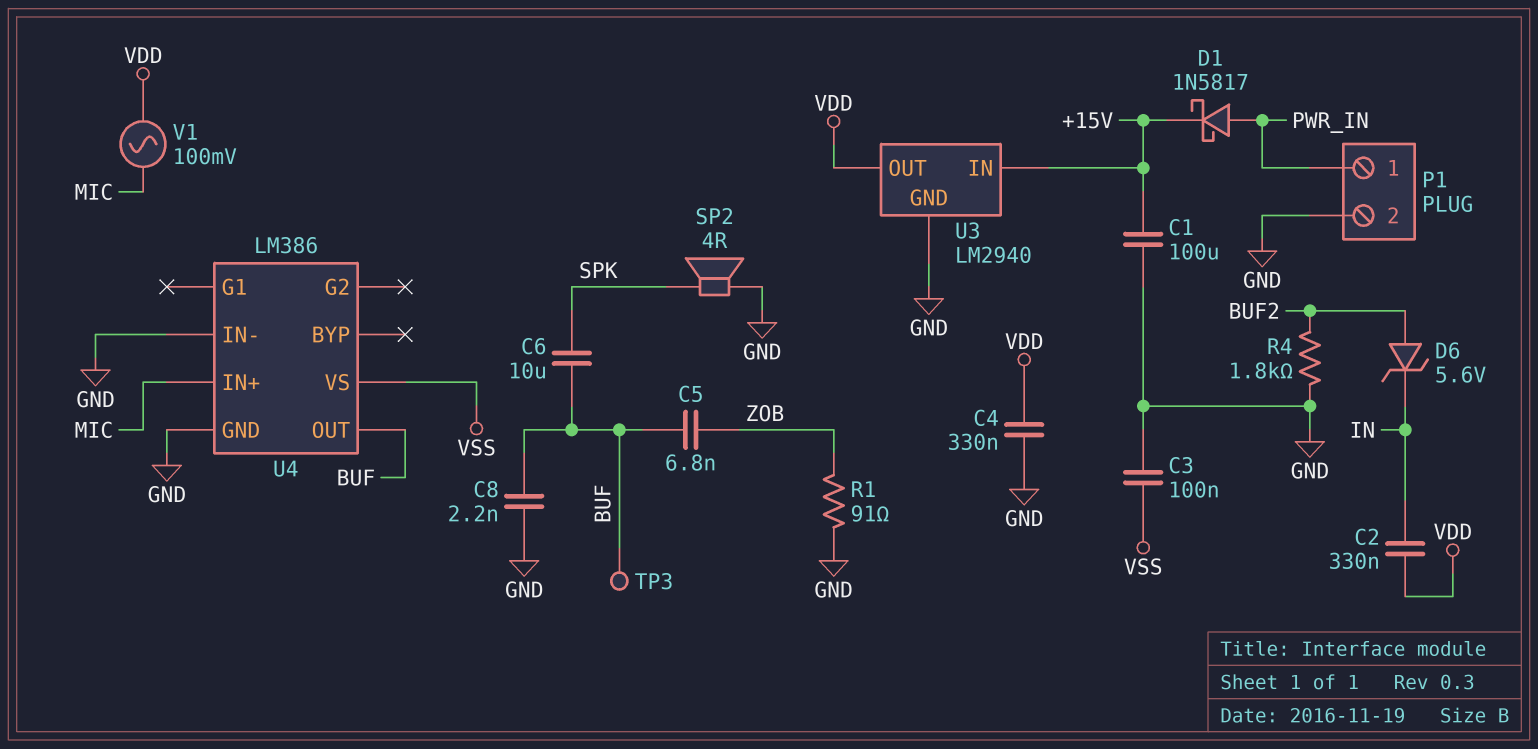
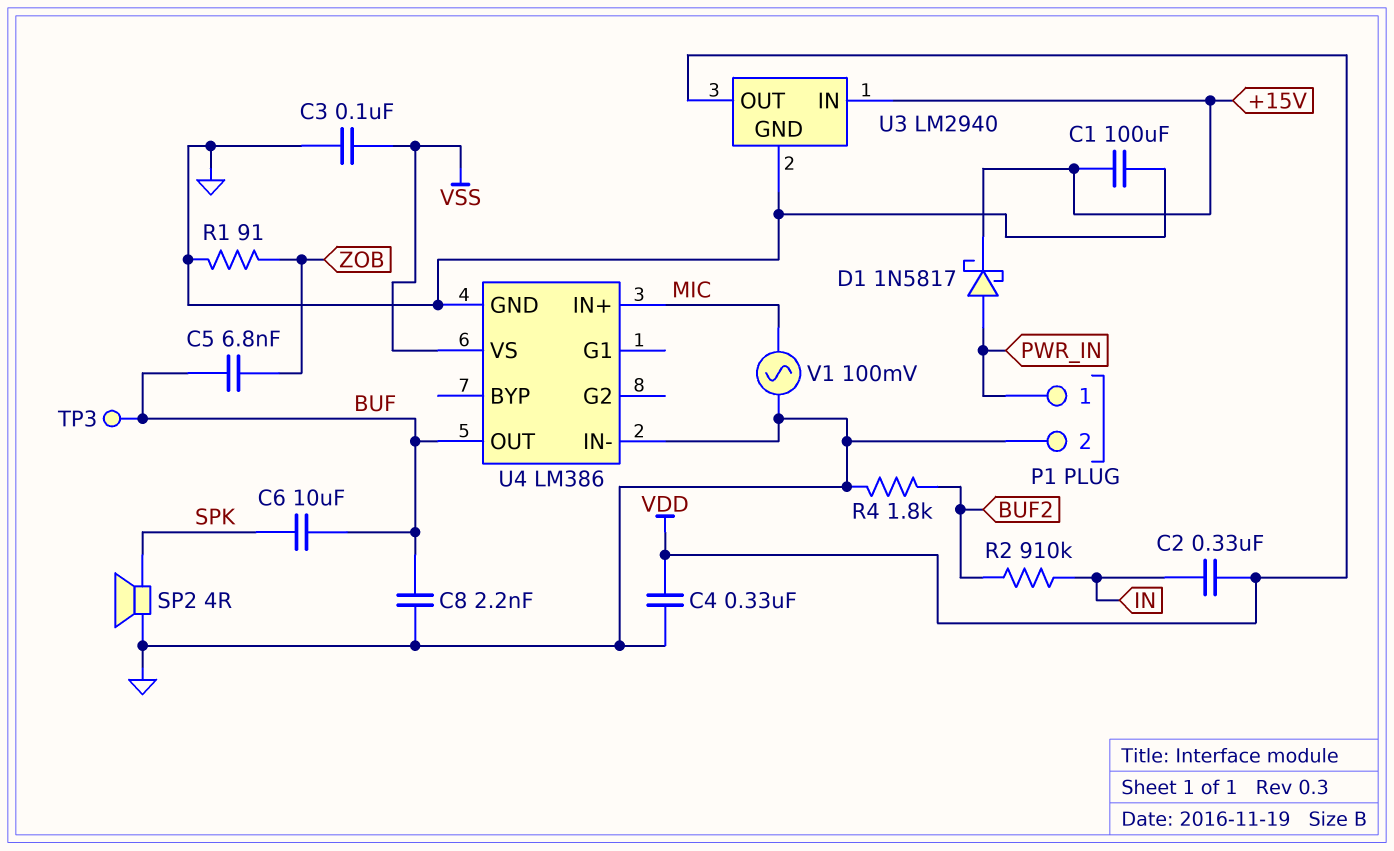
D6: zener 5.6V (A BUF2, K IN) -> none
R2: none -> 910k (BUF2, IN)
V1: AC 100mV (MIC, VDD) -> AC 100mV (GND, MIC)

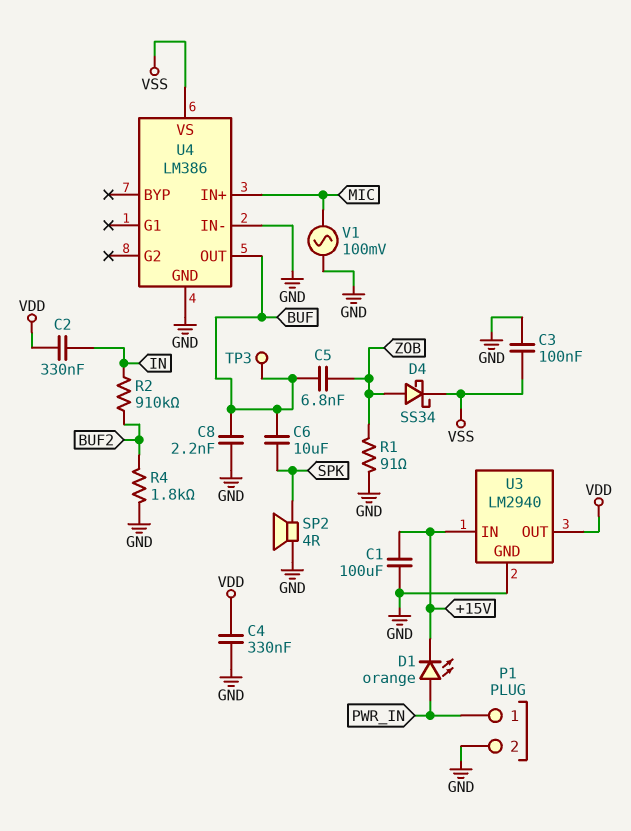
D1: schottky 1N5817 (A PWR_IN, K +15V) -> LED orange (A PWR_IN, K +15V)
D4: none -> schottky SS34 (A ZOB, K VSS)

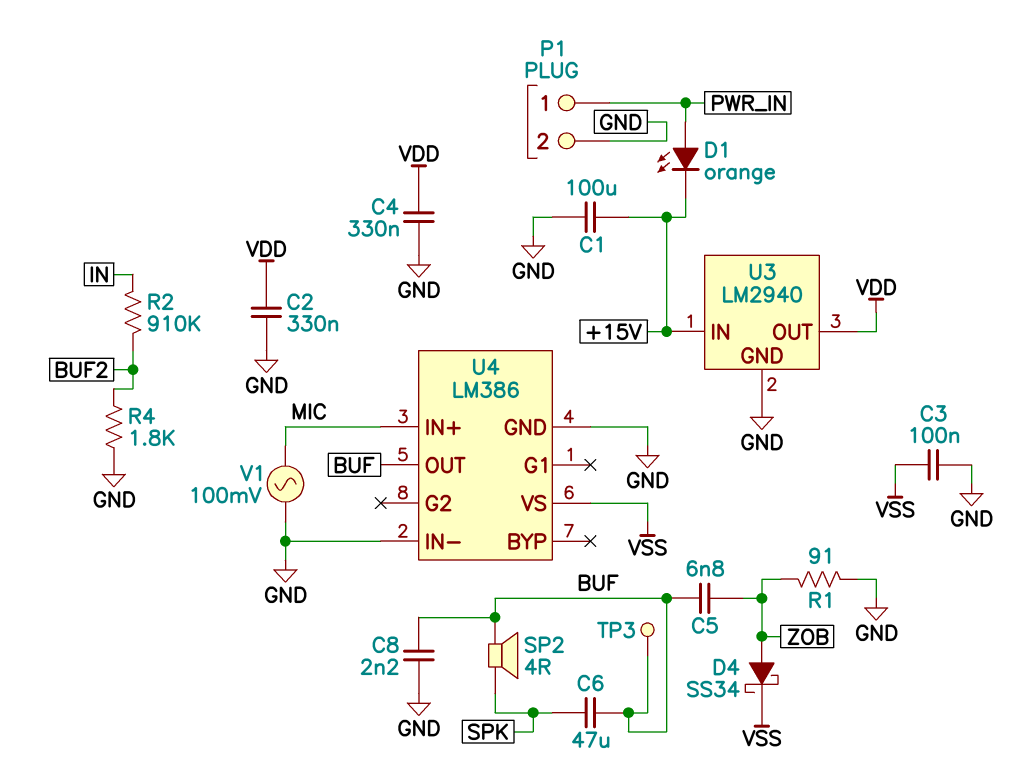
C2: 330nF (IN, VDD) -> 330nF (GND, VDD)
C6: 10uF (BUF, SPK) -> 47uF (BUF, SPK)
SP2: speaker 4R (GND, SPK) -> speaker 4R (BUF, SPK)

